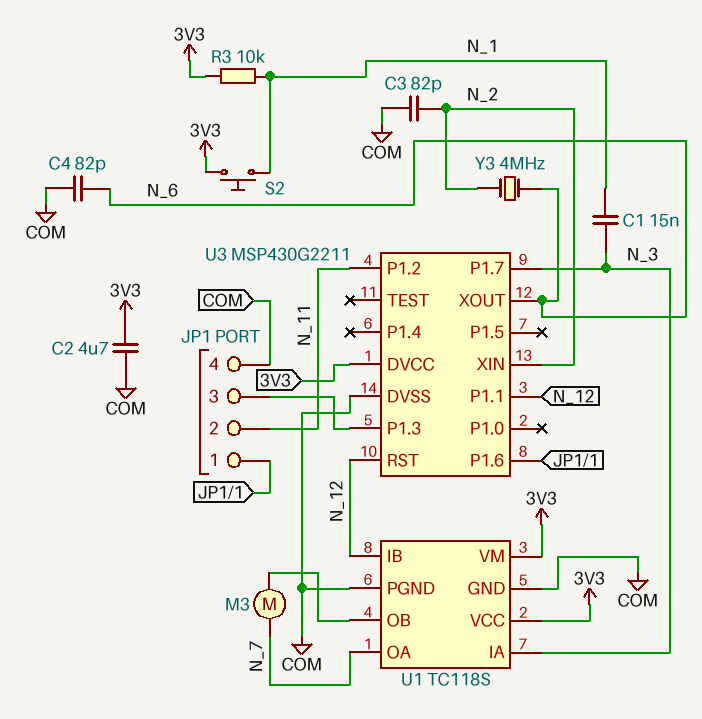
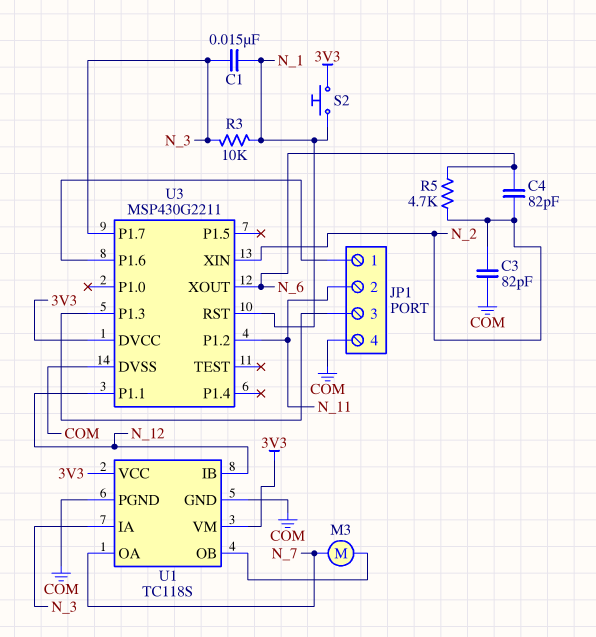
C2: 4.7uF (3V3, COM) -> none
C4: 82pF (COM, N_6) -> 82pF (N_2, N_6)
R3: 10k (3V3, N_1) -> 10k (N_1, N_3)
R5: none -> 4.7k (N_2, N_6)
U3 pin RST: N_12 -> N_1
Y3: 4MHz (N_2, N_6) -> none

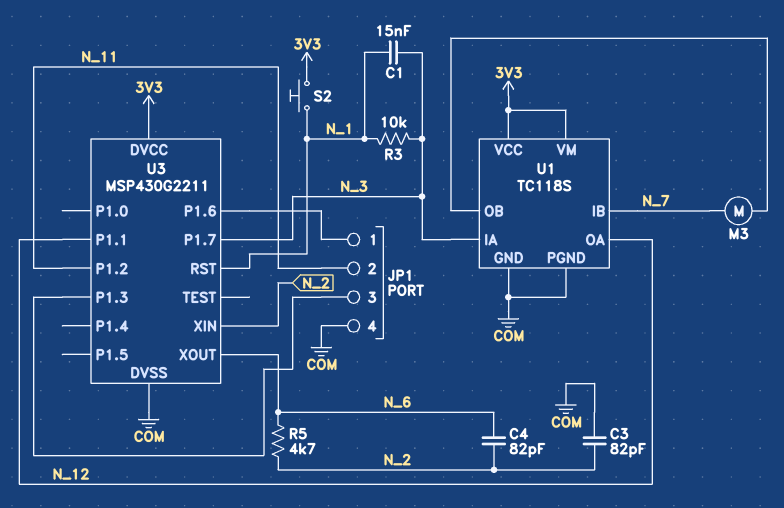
U1 pin IB: N_12 -> N_7
U1 pin OA: N_7 -> N_12

